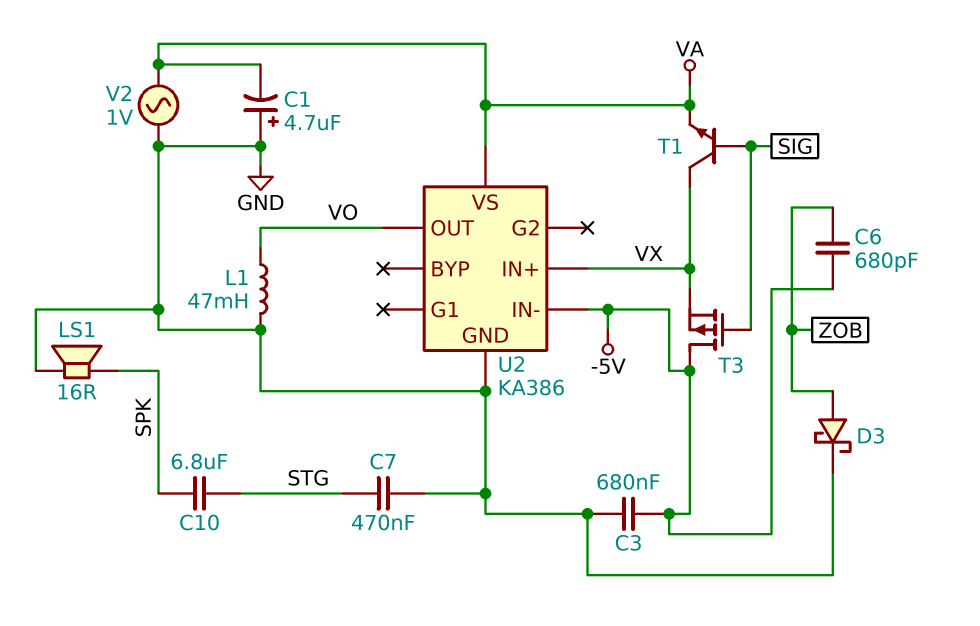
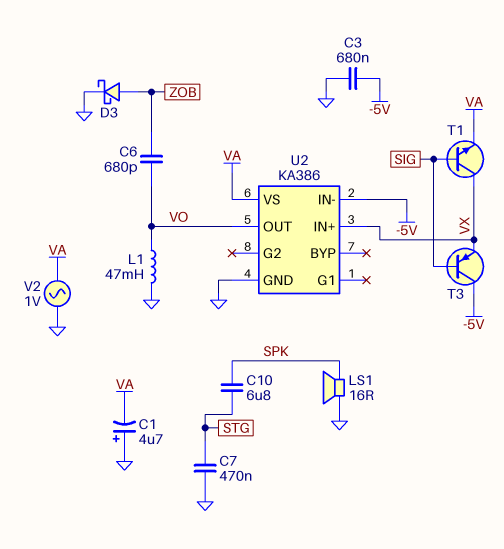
C6: 680pF (-5V, ZOB) -> 680pF (VO, ZOB)
T3: PMOS (G SIG, D -5V, S VX) -> PNP (B SIG, C -5V, E VX)

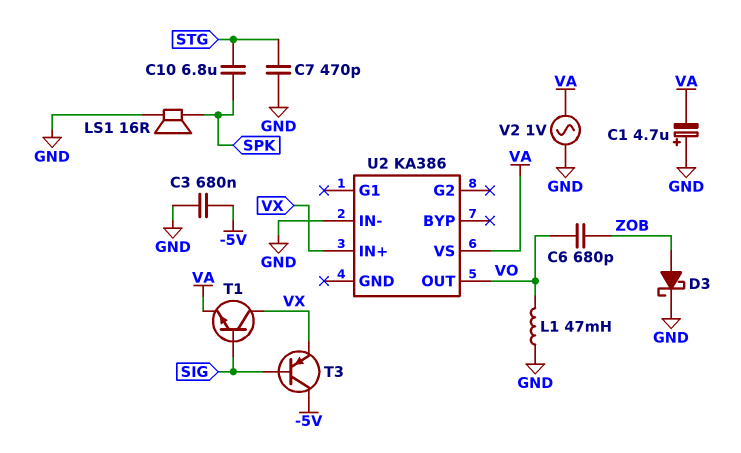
C7: 470nF (GND, STG) -> 470pF (GND, STG)
U2 pin GND: GND -> none
U2 pin IN-: -5V -> GND

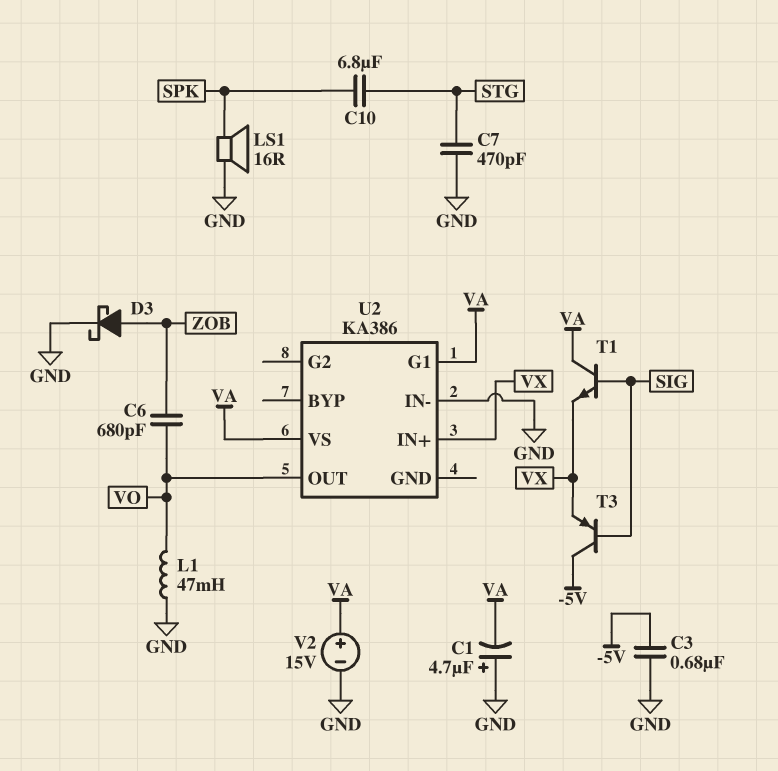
T1: NPN (B SIG, C VX, E VA) -> NPN (B SIG, C VA, E VX)
U2 pin G1: none -> VA
V2: AC 1V (GND, VA) -> 15V (plus VA, minus GND)

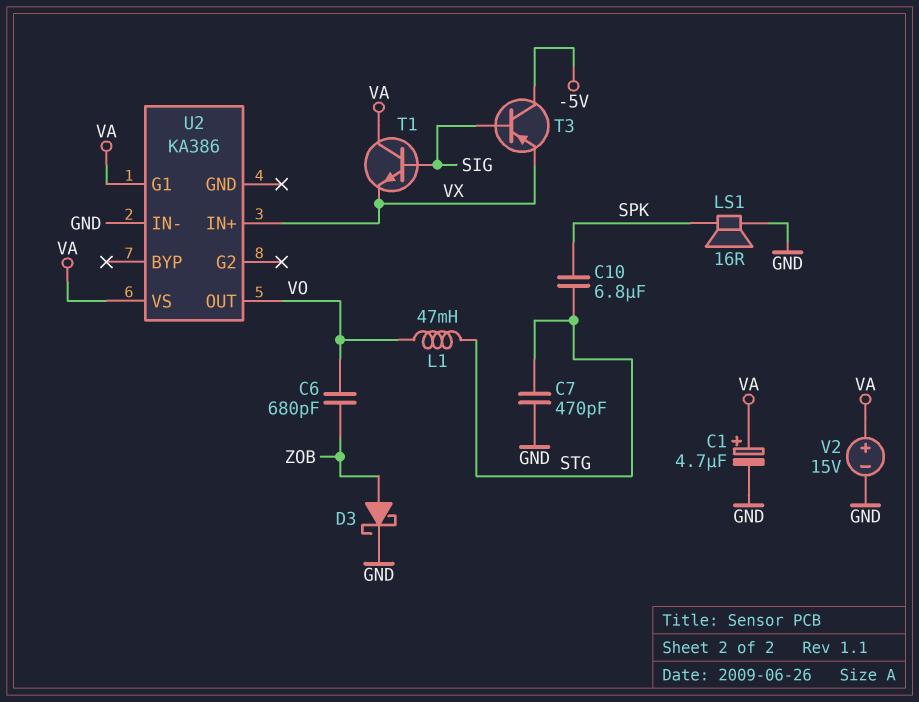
C1: 4.7uF (plus GND, minus VA) -> 4.7uF (plus VA, minus GND)
C3: 680nF (-5V, GND) -> none
L1: 47mH (GND, VO) -> 47mH (STG, VO)

